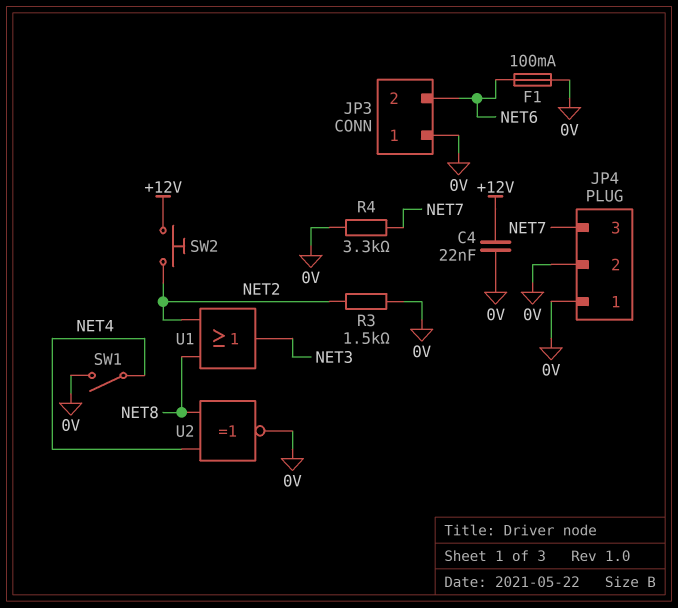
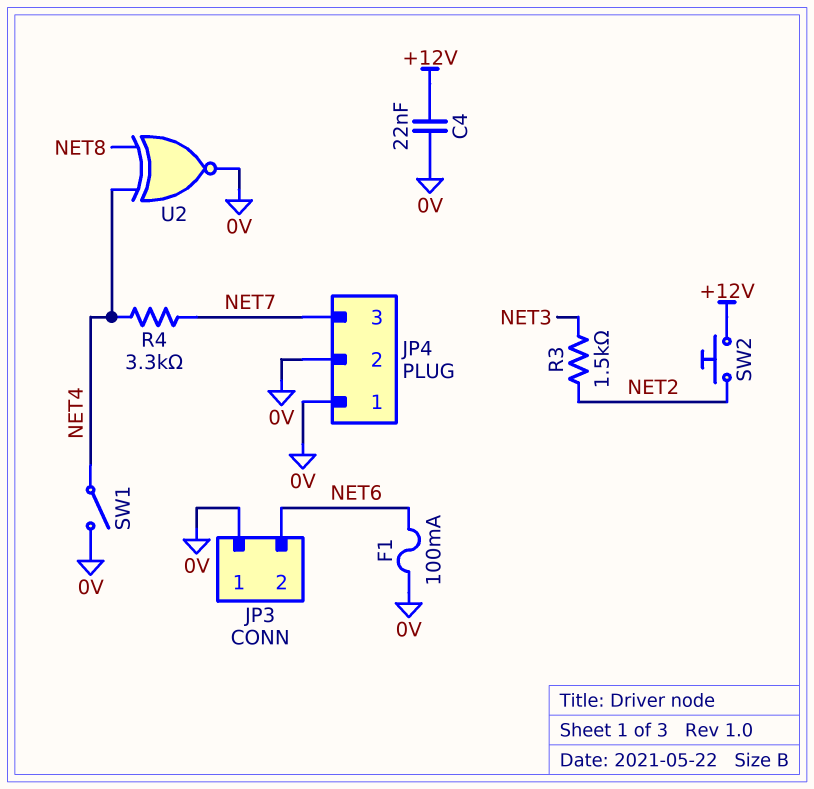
R3: 1.5k (0V, NET2) -> 1.5k (NET2, NET3)
R4: 3.3k (0V, NET7) -> 3.3k (NET4, NET7)
U1: OR (in NET2, in NET8, out NET3) -> none

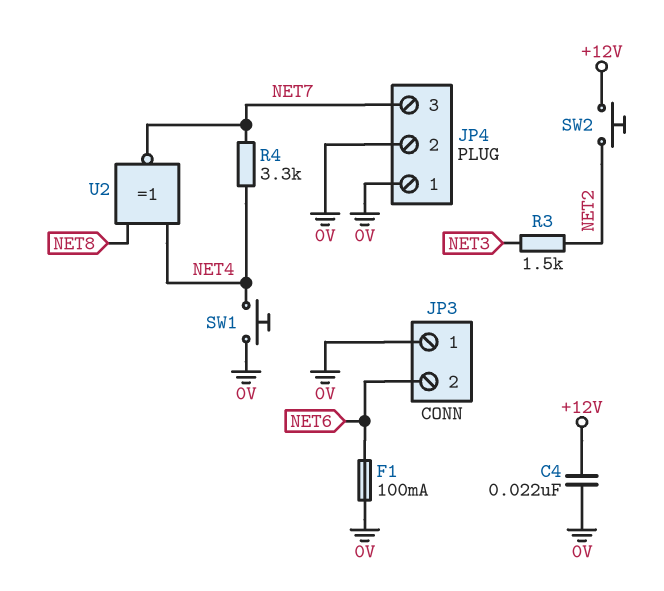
SW1: switch (0V, NET4) -> button (0V, NET4)
U2: XNOR (in NET4, in NET8, out 0V) -> XNOR (in NET4, in NET8, out NET7)

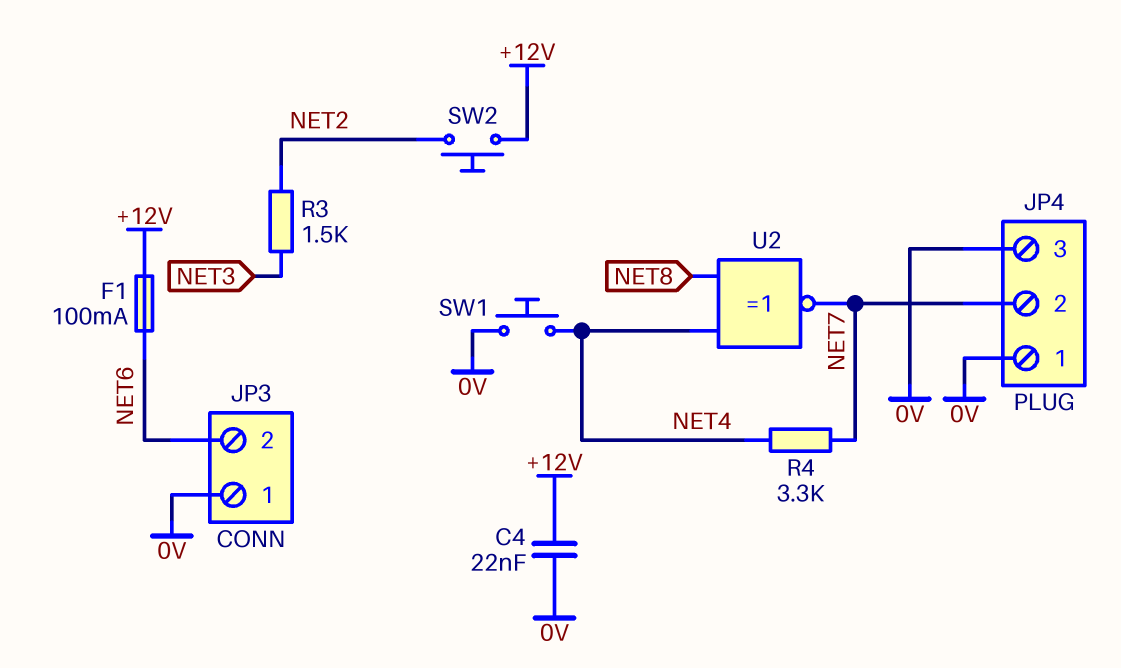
F1: 100mA (0V, NET6) -> 100mA (+12V, NET6)
JP4 pin 2: 0V -> NET7
JP4 pin 3: NET7 -> 0V

